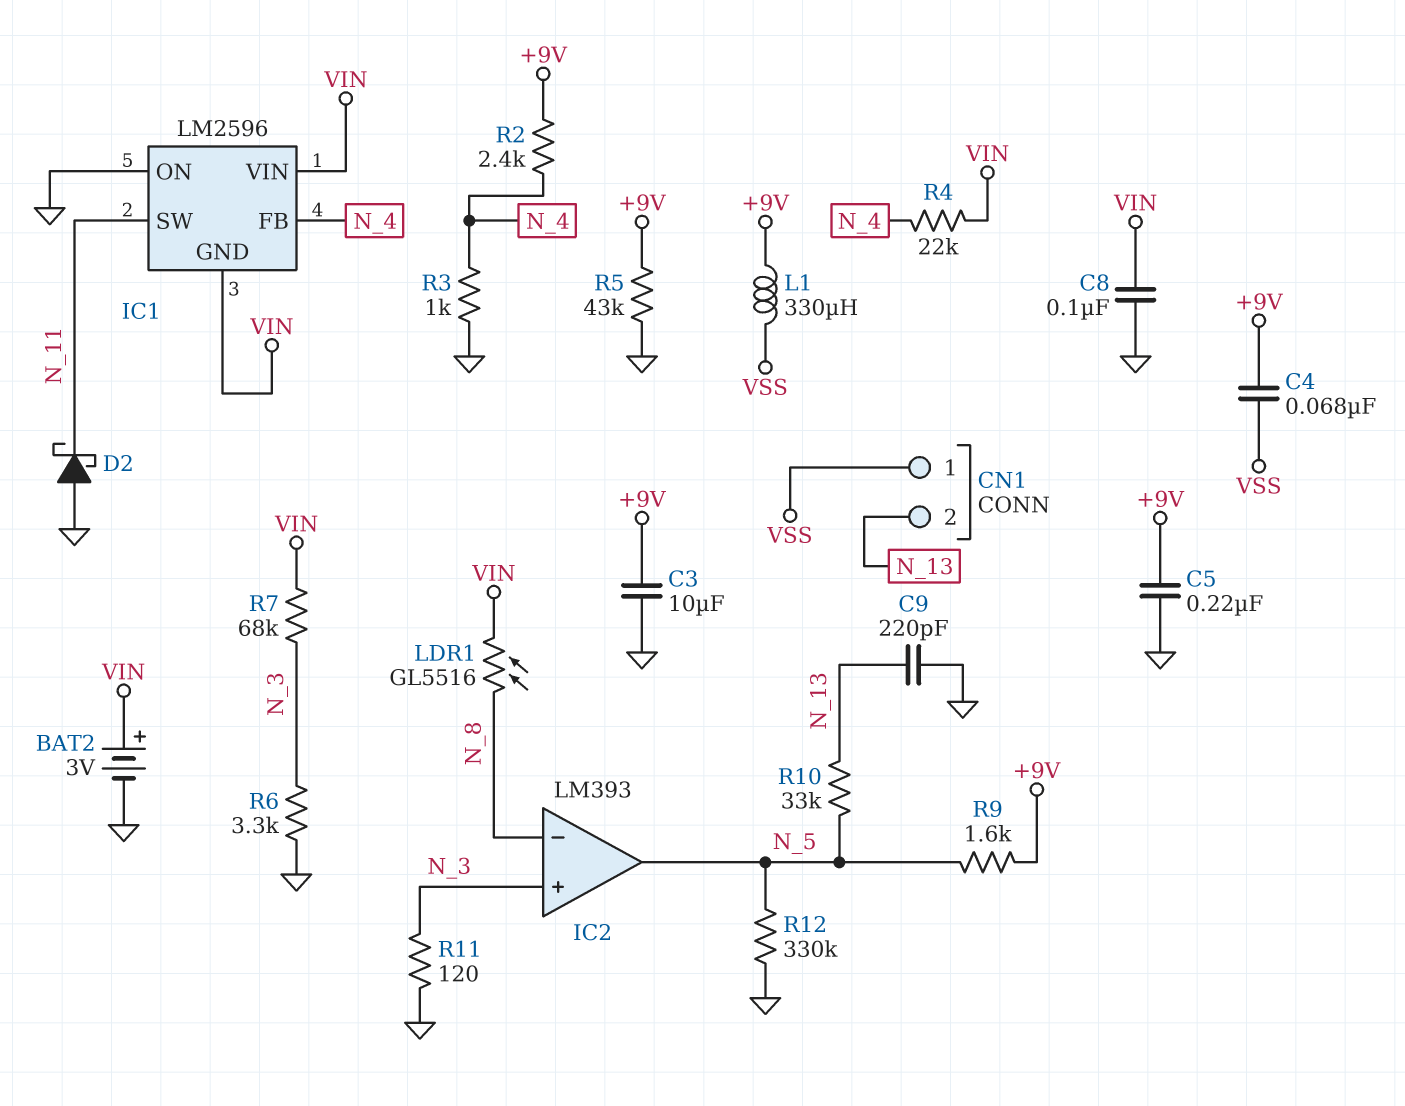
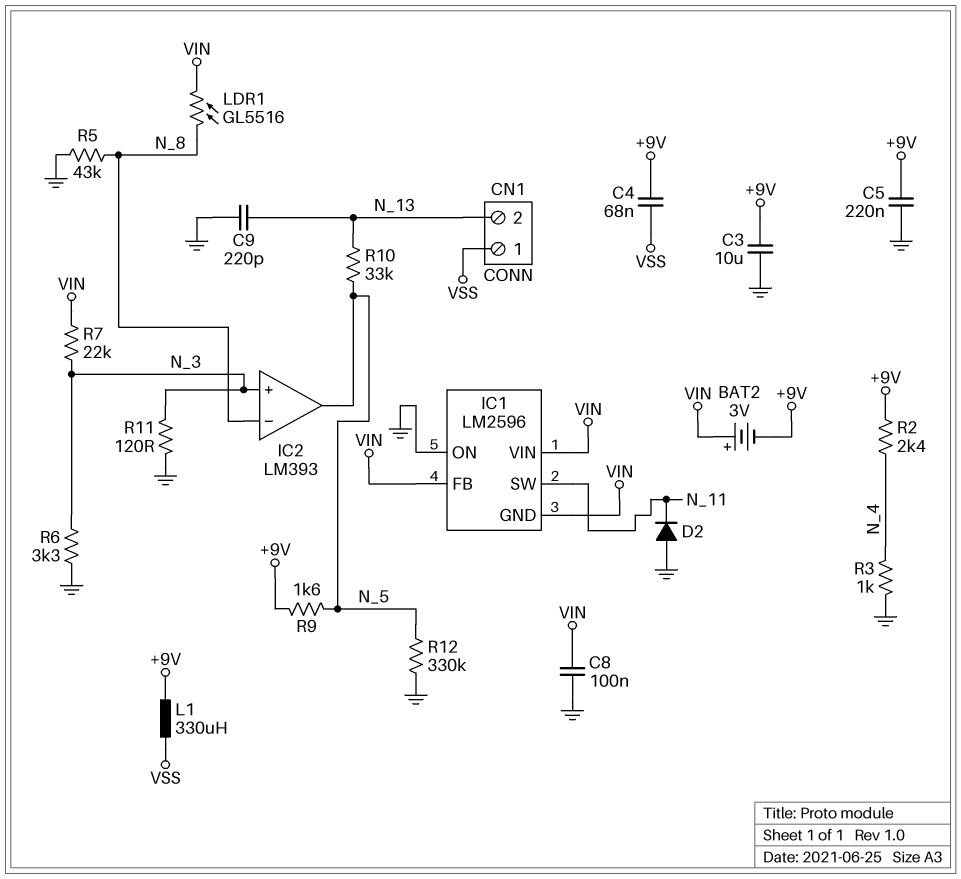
BAT2: 3V (plus VIN, minus GND) -> 3V (plus VIN, minus +9V)
D2: schottky (A GND, K N_11) -> diode (A GND, K N_11)
IC1 pin FB: N_4 -> VIN
R4: 22k (N_4, VIN) -> none
R5: 43k (+9V, GND) -> 43k (GND, N_8)
R7: 68k (N_3, VIN) -> 22k (N_3, VIN)

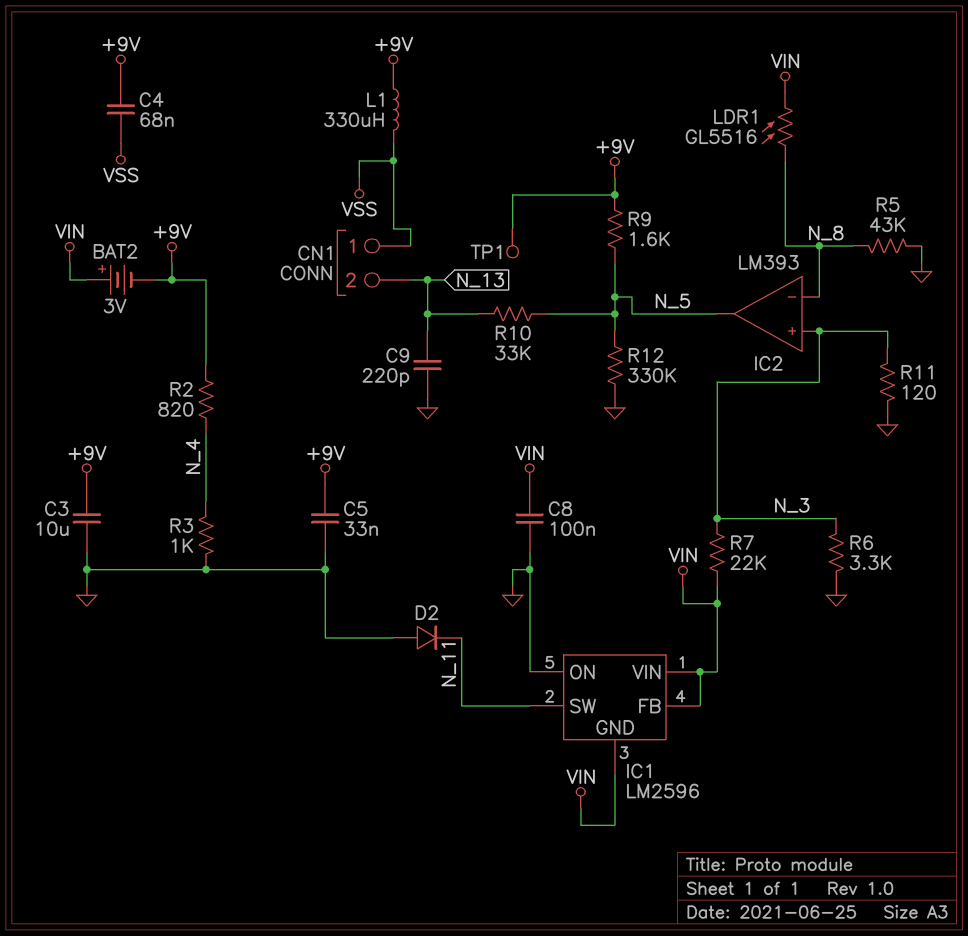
C5: 220nF (+9V, GND) -> 33nF (+9V, GND)
R2: 2.4k (+9V, N_4) -> 820 (+9V, N_4)
TP1: none -> test point (+9V)

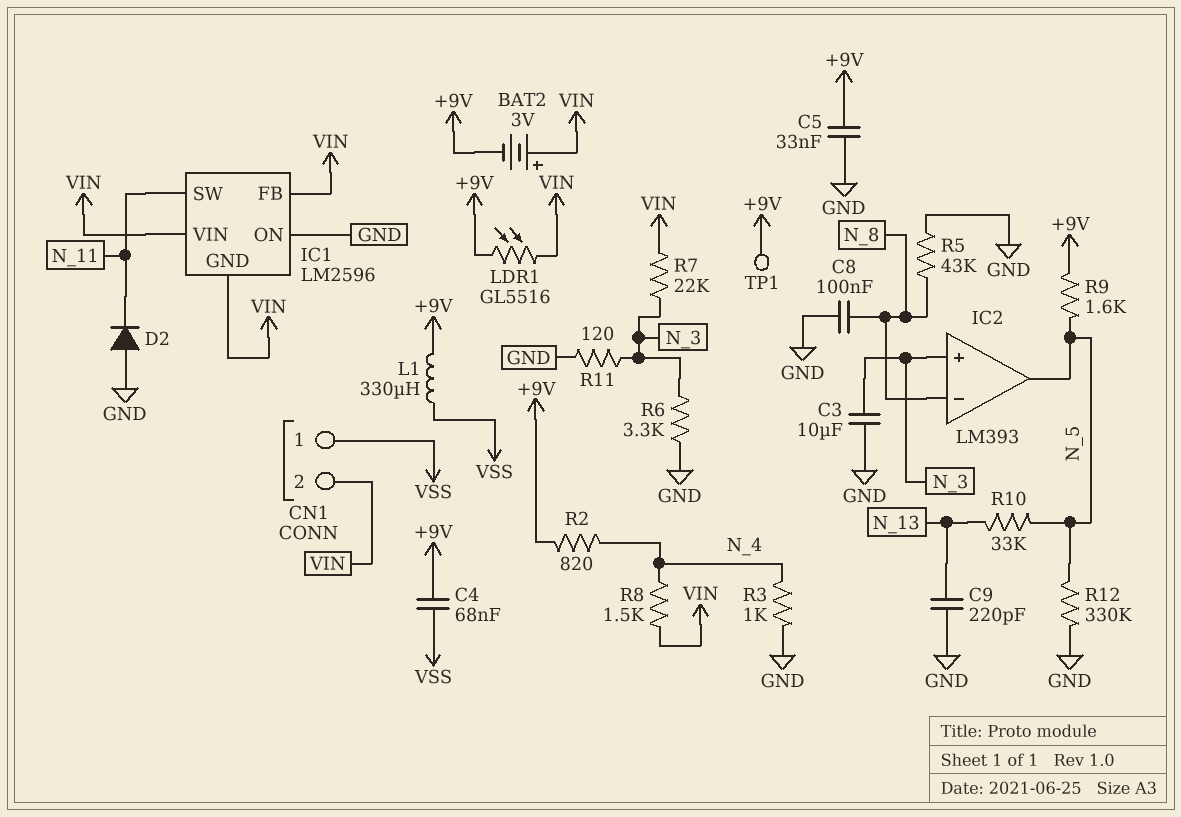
C3: 10uF (+9V, GND) -> 10uF (GND, N_3)
C8: 100nF (GND, VIN) -> 100nF (GND, N_8)
CN1 pin 2: N_13 -> VIN
LDR1: GL5516 (N_8, VIN) -> GL5516 (+9V, VIN)
R8: none -> 1.5k (N_4, VIN)

